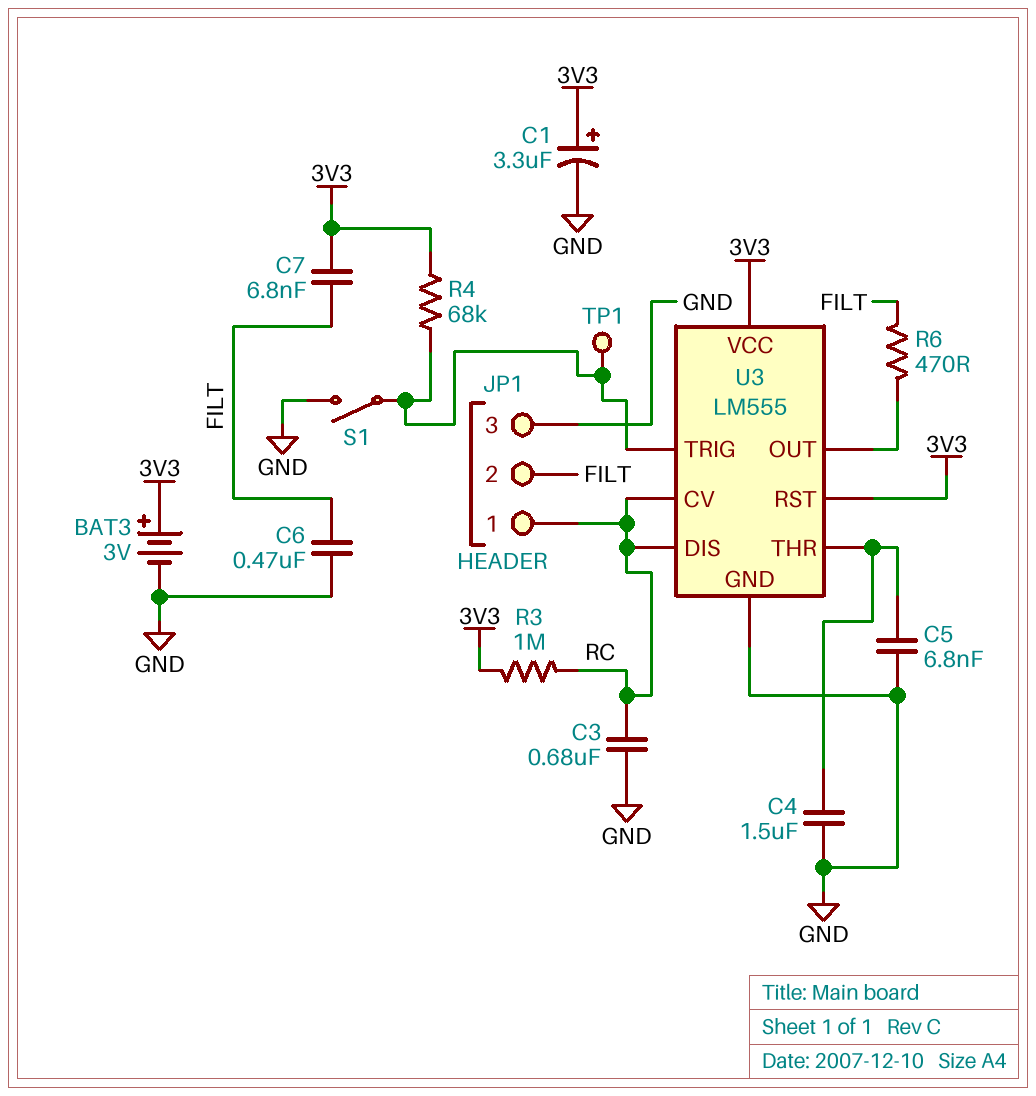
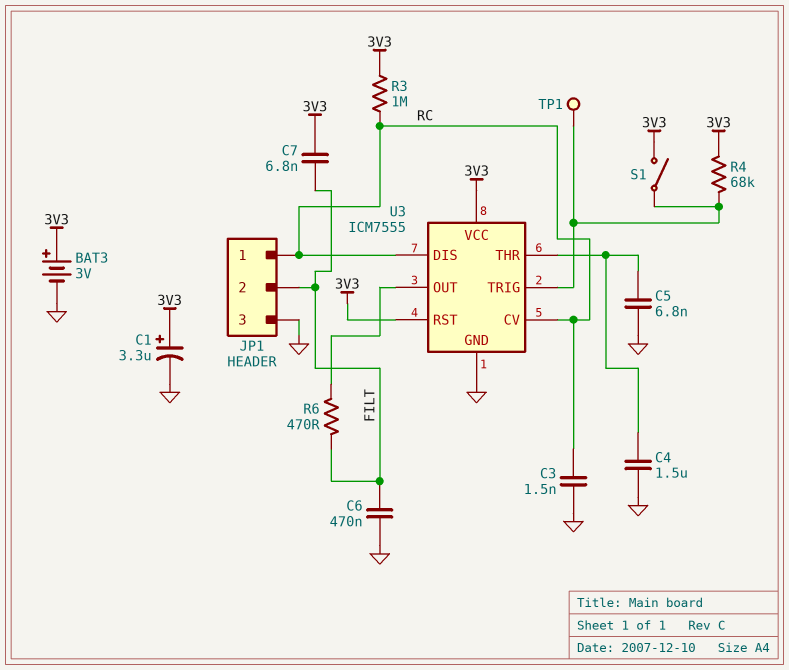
C3: 680nF (GND, RC) -> 1.5nF (GND, RC)
S1: switch (GND, U3/TRIG) -> switch (3V3, U3/TRIG)
U3: LM555 -> ICM7555

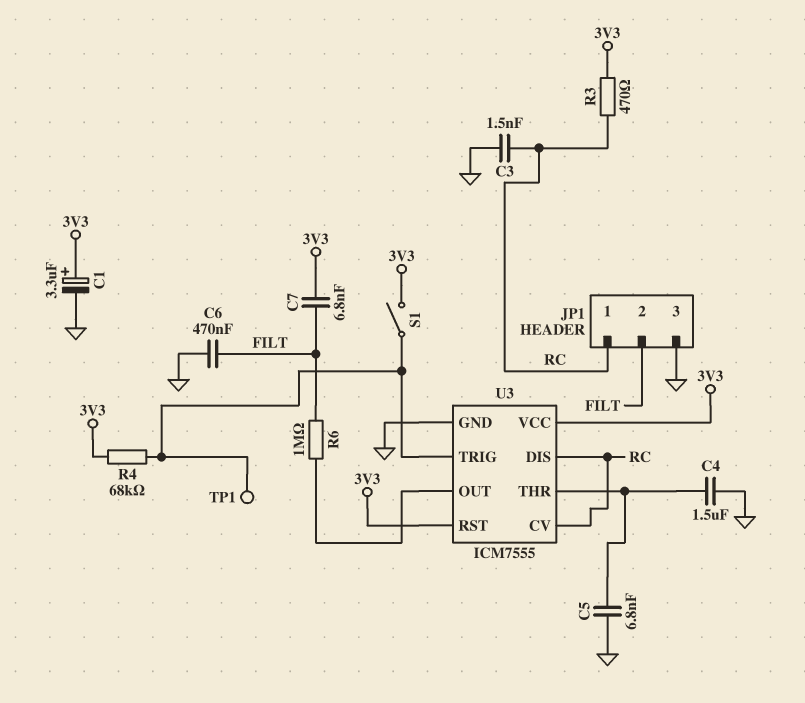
BAT3: 3V (plus 3V3, minus GND) -> none
R3: 1M (3V3, RC) -> 470 (3V3, RC)
R6: 470 (FILT, U3/OUT) -> 1M (FILT, U3/OUT)

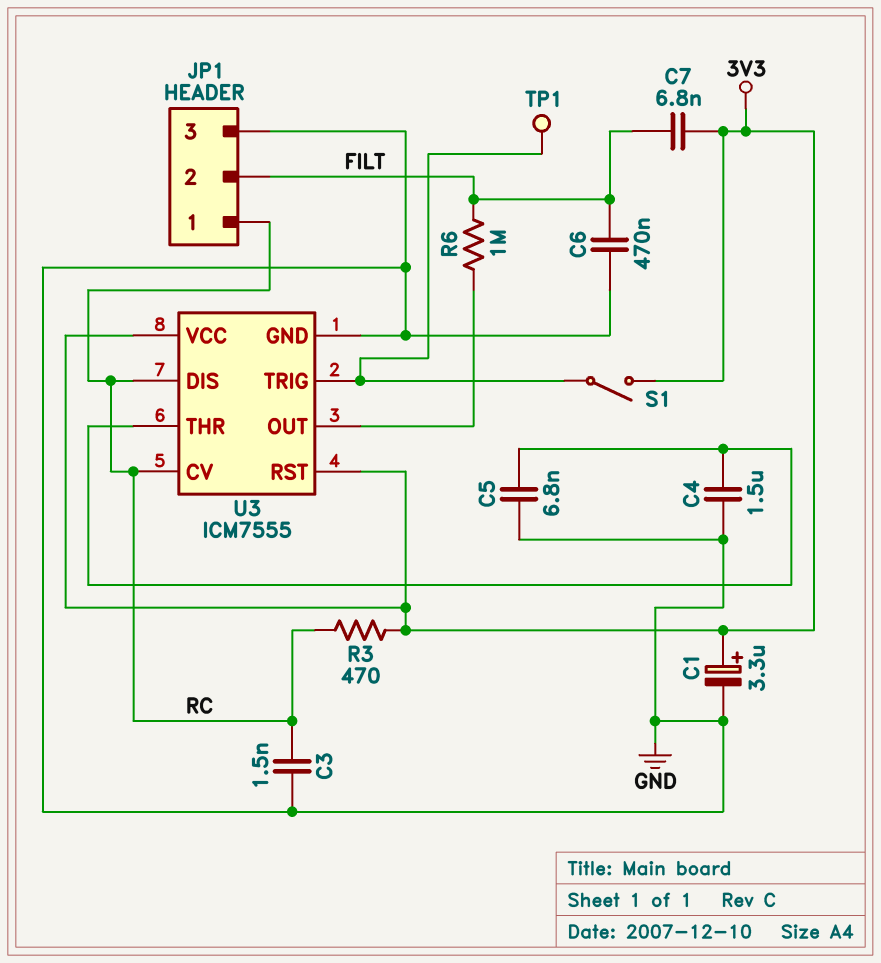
R4: 68k (3V3, U3/TRIG) -> none

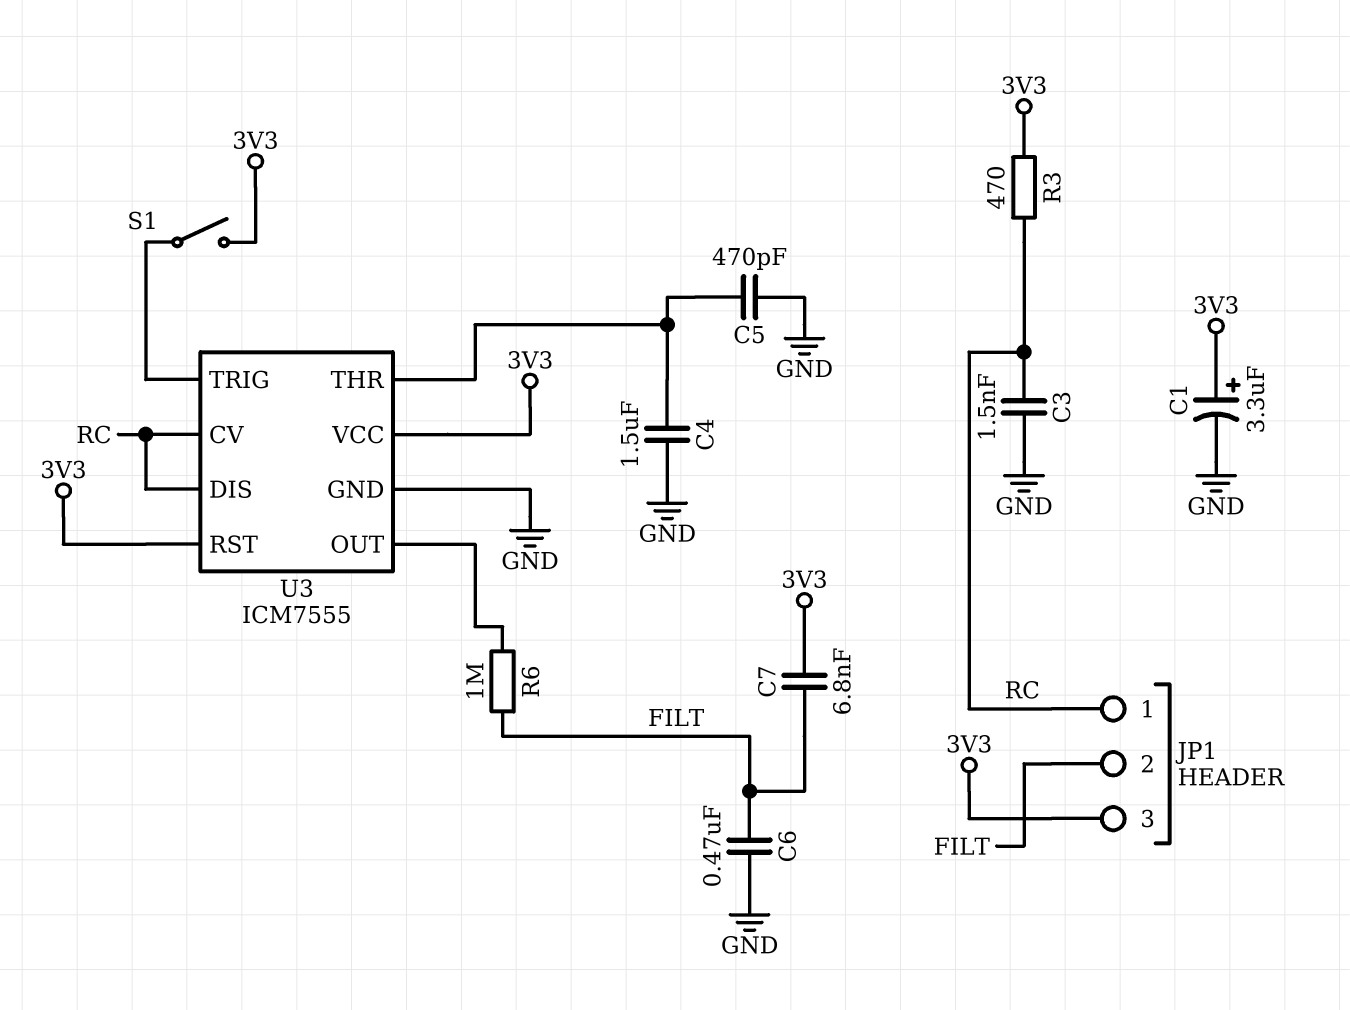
C5: 6.8nF (GND, U3/THR) -> 470pF (GND, U3/THR)
JP1 pin 3: GND -> 3V3
TP1: test point (U3/TRIG) -> none

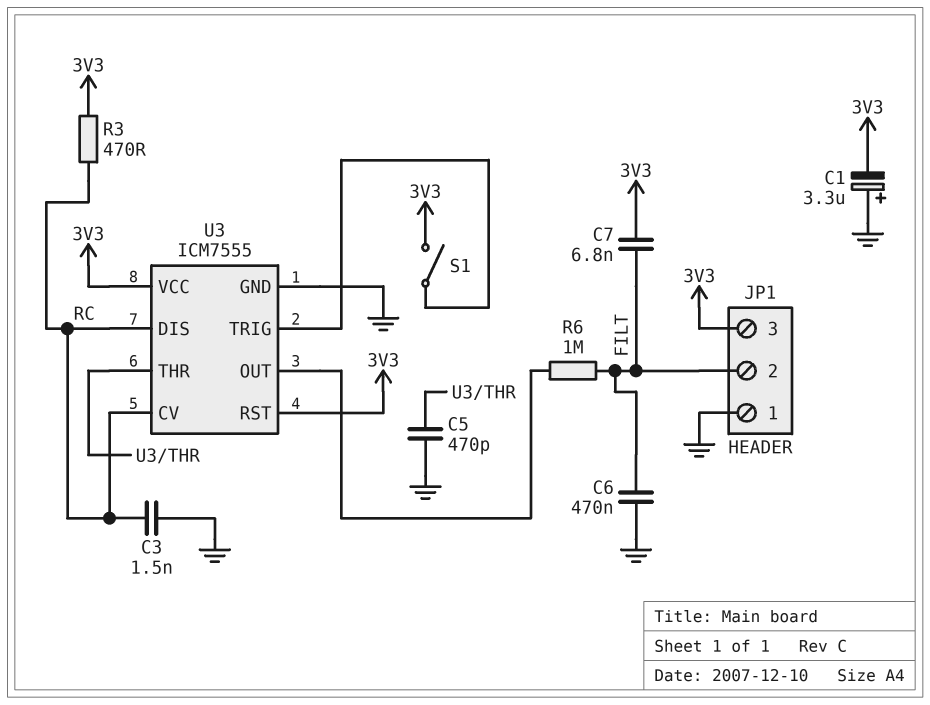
C1: 3.3uF (plus 3V3, minus GND) -> 3.3uF (plus GND, minus 3V3)
C4: 1.5uF (GND, U3/THR) -> none
JP1 pin 1: RC -> GND

